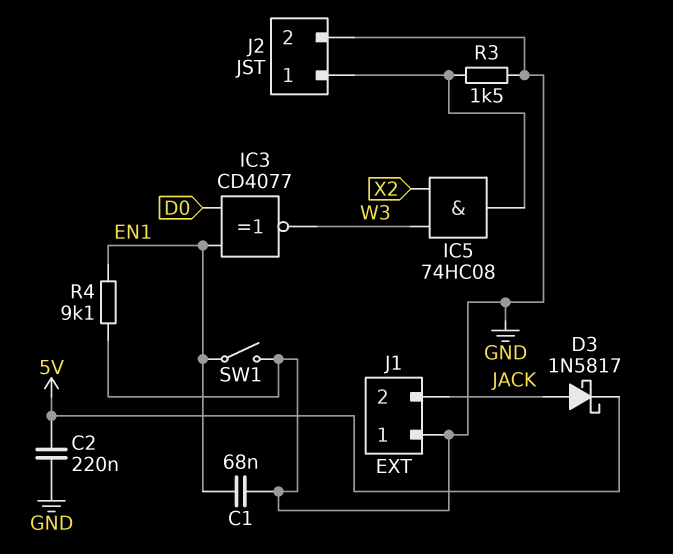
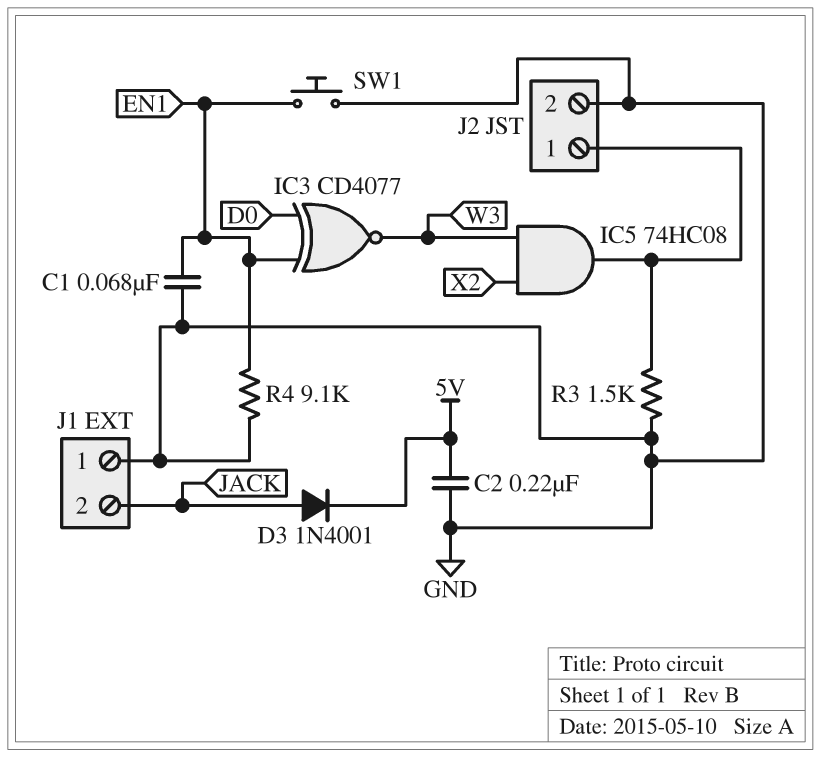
D3: schottky 1N5817 (A JACK, K 5V) -> diode 1N4001 (A JACK, K 5V)
SW1: switch (EN1, GND) -> button (EN1, GND)

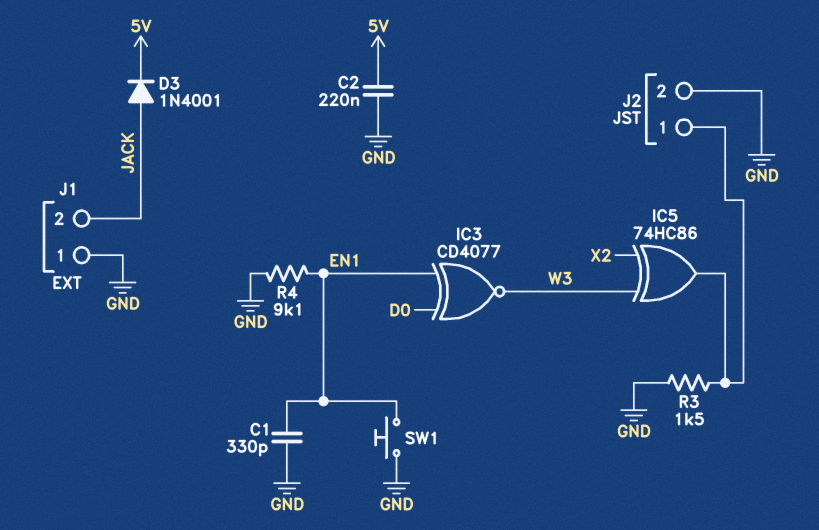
C1: 68nF (EN1, GND) -> 330pF (EN1, GND)
IC5: AND 74HC08 (in W3, in X2, out J2/1) -> XOR 74HC86 (in W3, in X2, out J2/1)

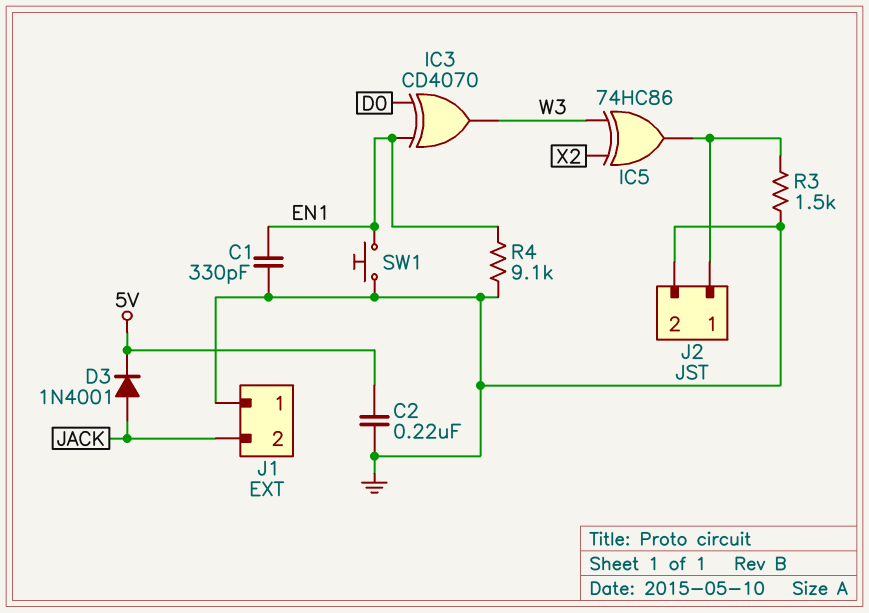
IC3: XNOR CD4077 (in D0, in EN1, out W3) -> XOR CD4070 (in D0, in EN1, out W3)

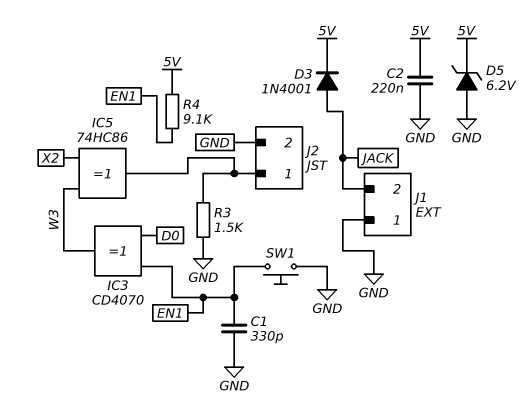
D5: none -> zener 6.2V (A GND, K 5V)
R4: 9.1k (EN1, GND) -> 9.1k (5V, EN1)

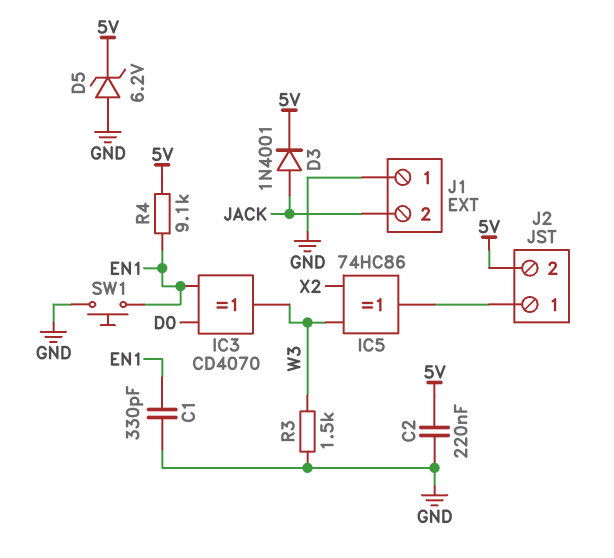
J2 pin 2: GND -> 5V
R3: 1.5k (GND, J2/1) -> 1.5k (GND, W3)

